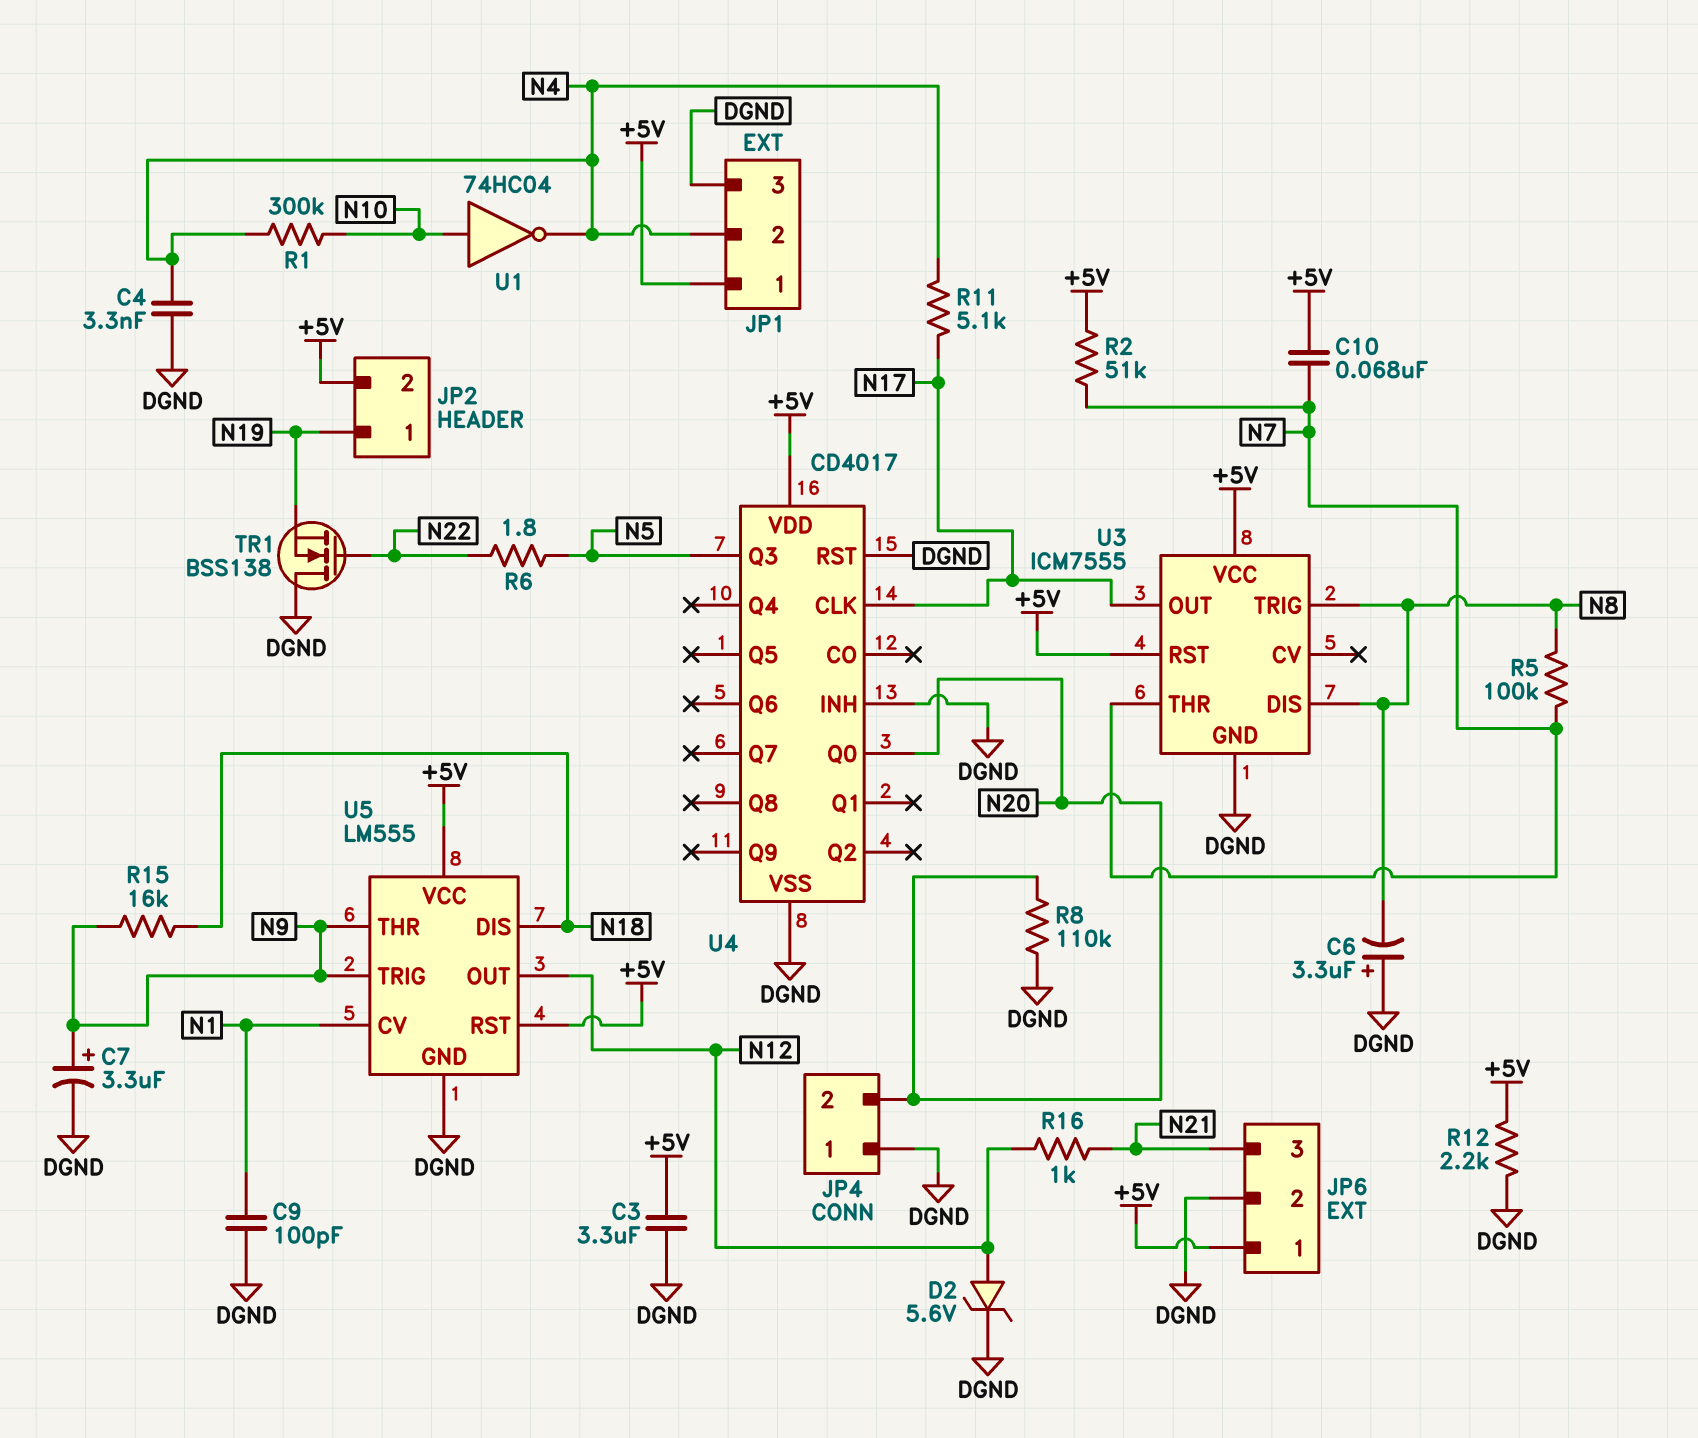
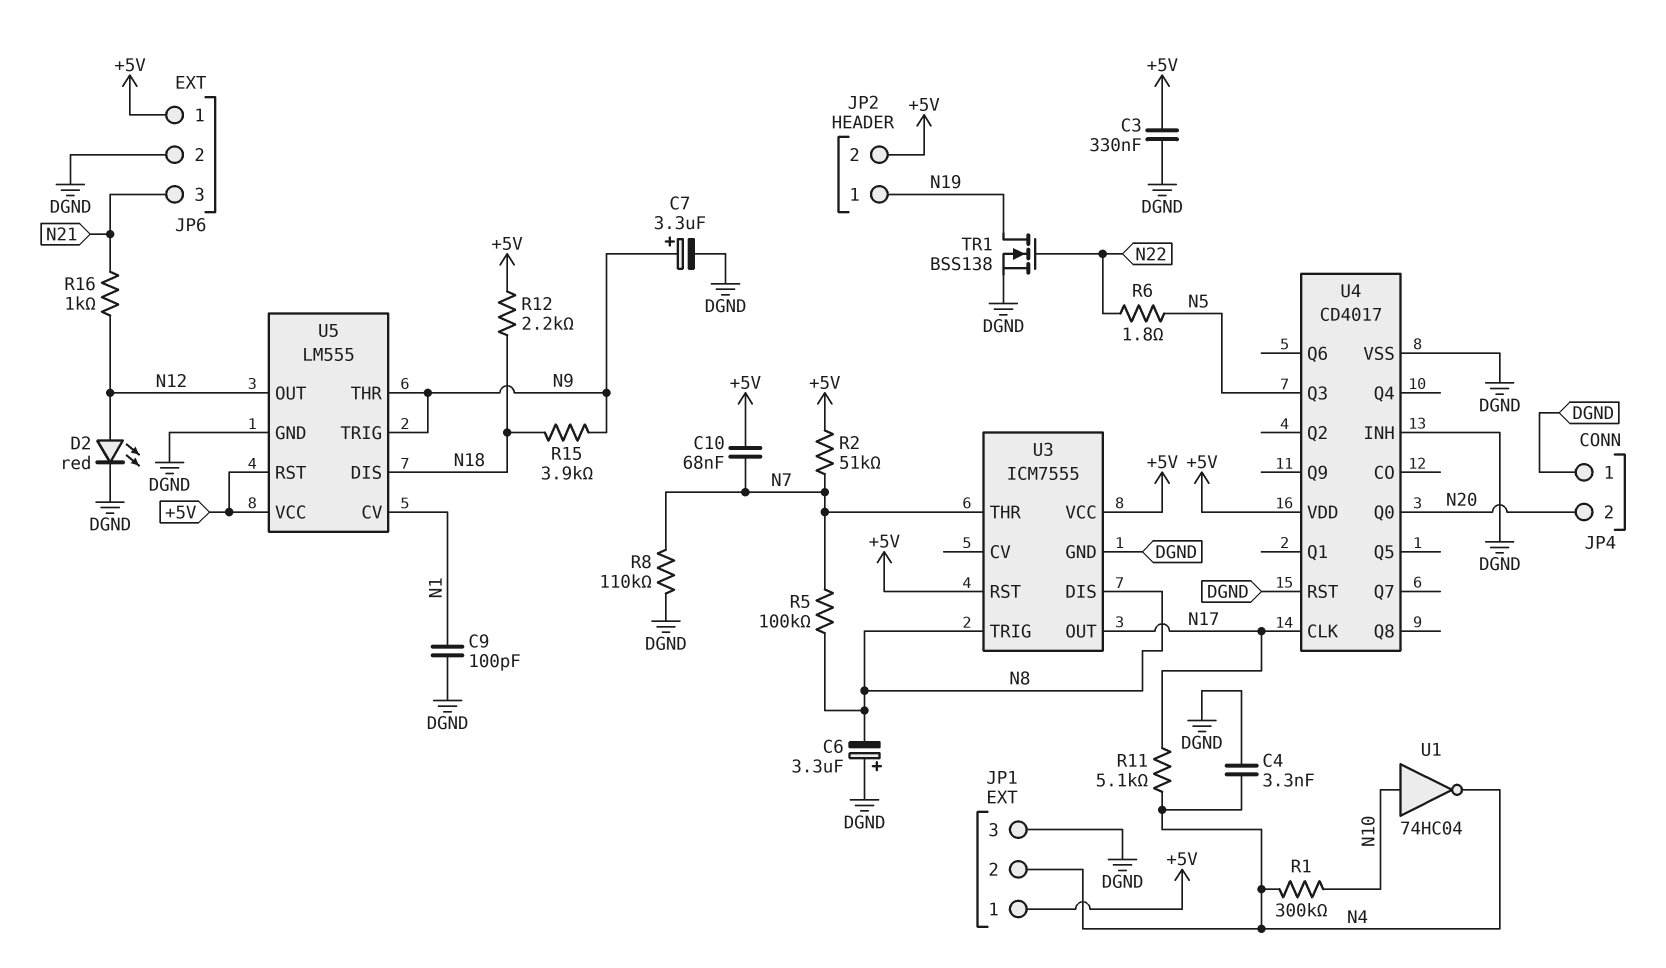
C3: 3.3uF (+5V, DGND) -> 330nF (+5V, DGND)
D2: zener 5.6V (A N12, K DGND) -> LED red (A N12, K DGND)
R8: 110k (DGND, N20) -> 110k (DGND, N7)
R12: 2.2k (+5V, DGND) -> 2.2k (+5V, N18)
R15: 16k (N9, N18) -> 3.9k (N9, N18)
TR1: NMOS BSS138 (G N22, D DGND, S N19) -> NMOS BSS138 (G N22, D N19, S DGND)

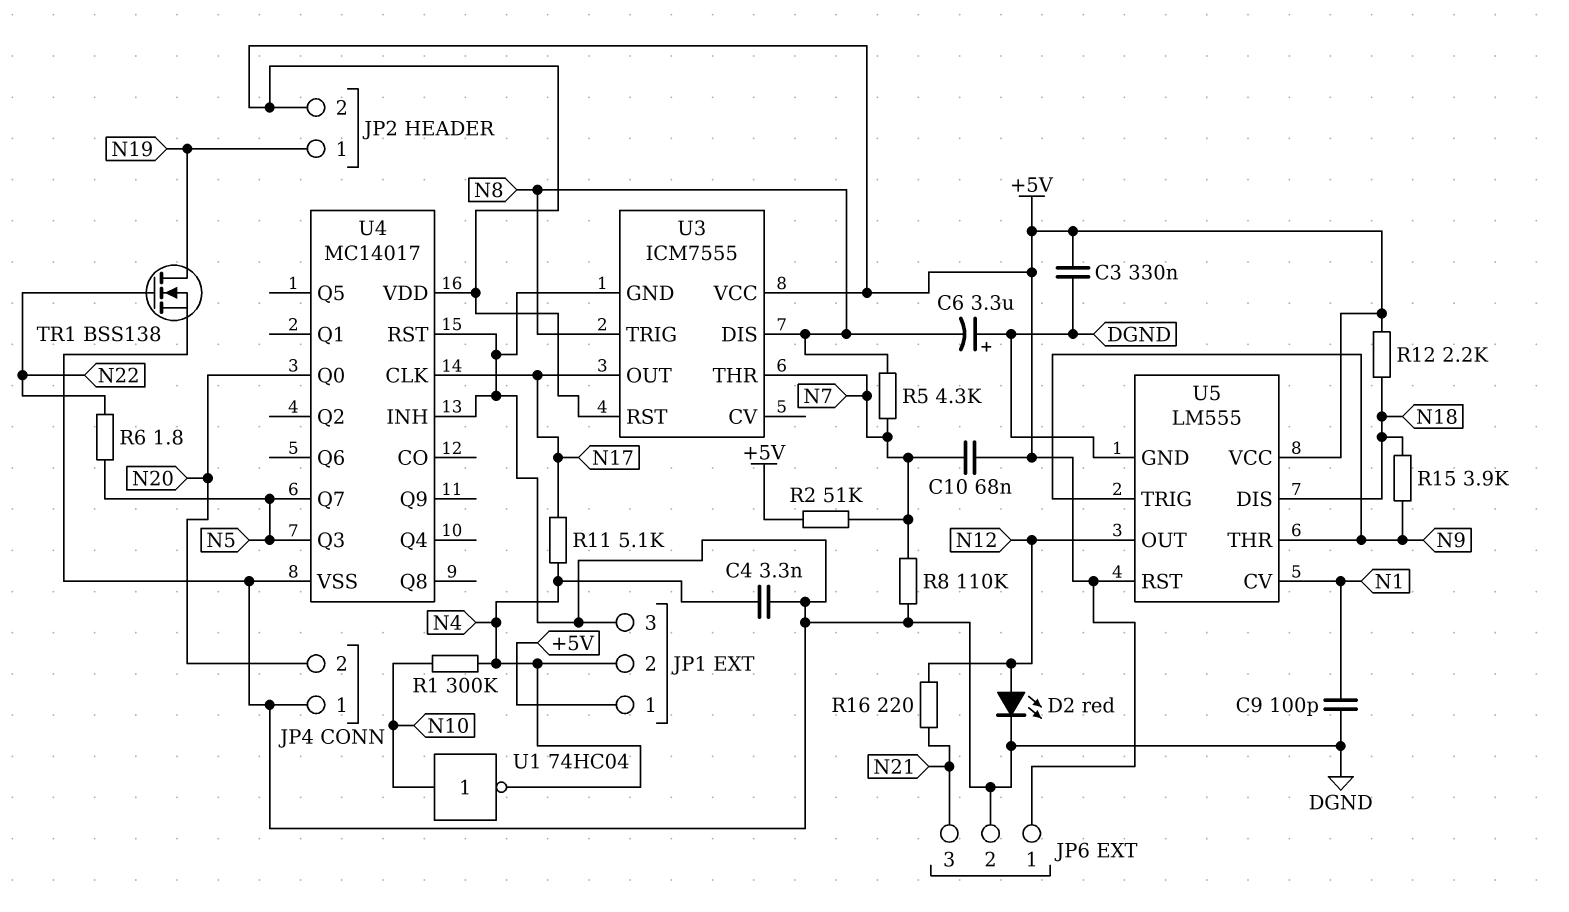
C7: 3.3uF (plus N9, minus DGND) -> none
R5: 100k (N7, N8) -> 4.3k (N7, N8)
R16: 1k (N12, N21) -> 220 (N12, N21)
U4: CD4017 -> MC14017
U4 pin Q7: none -> N5

